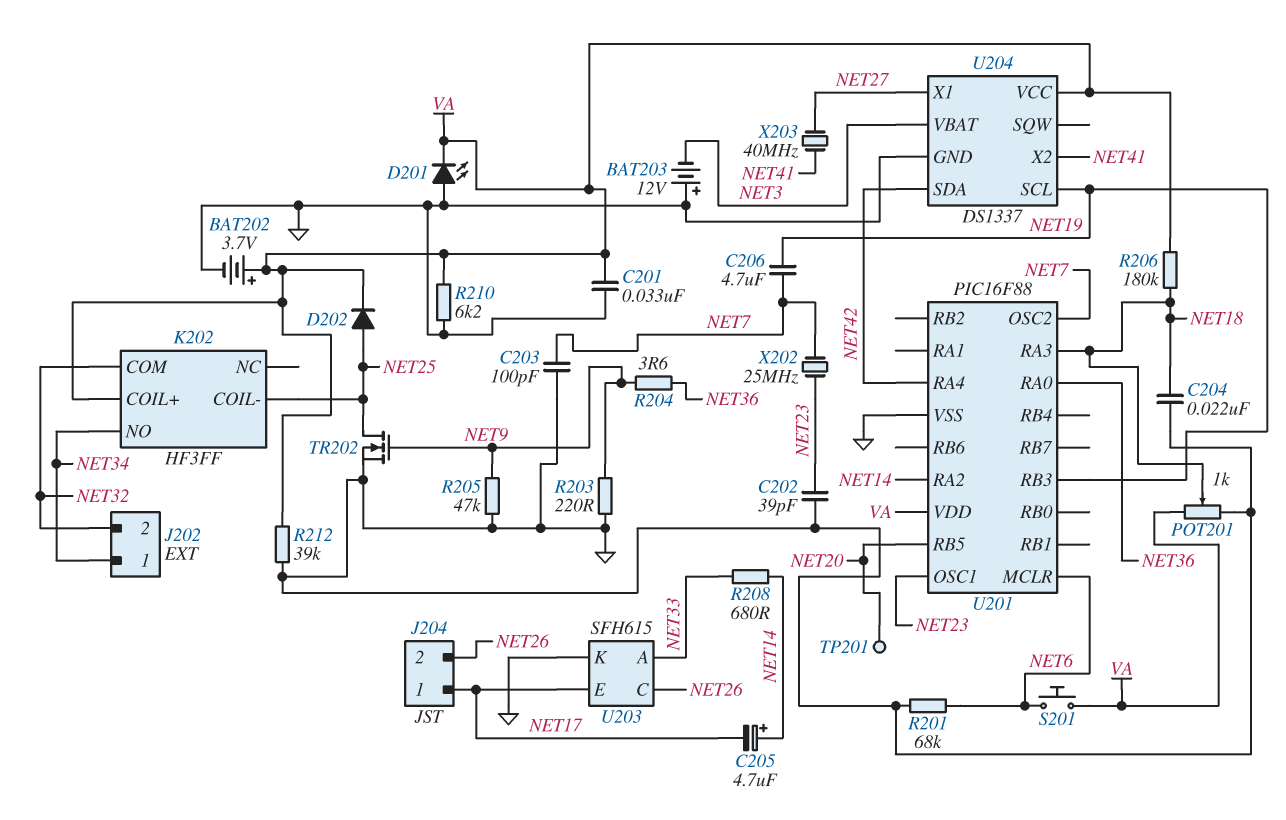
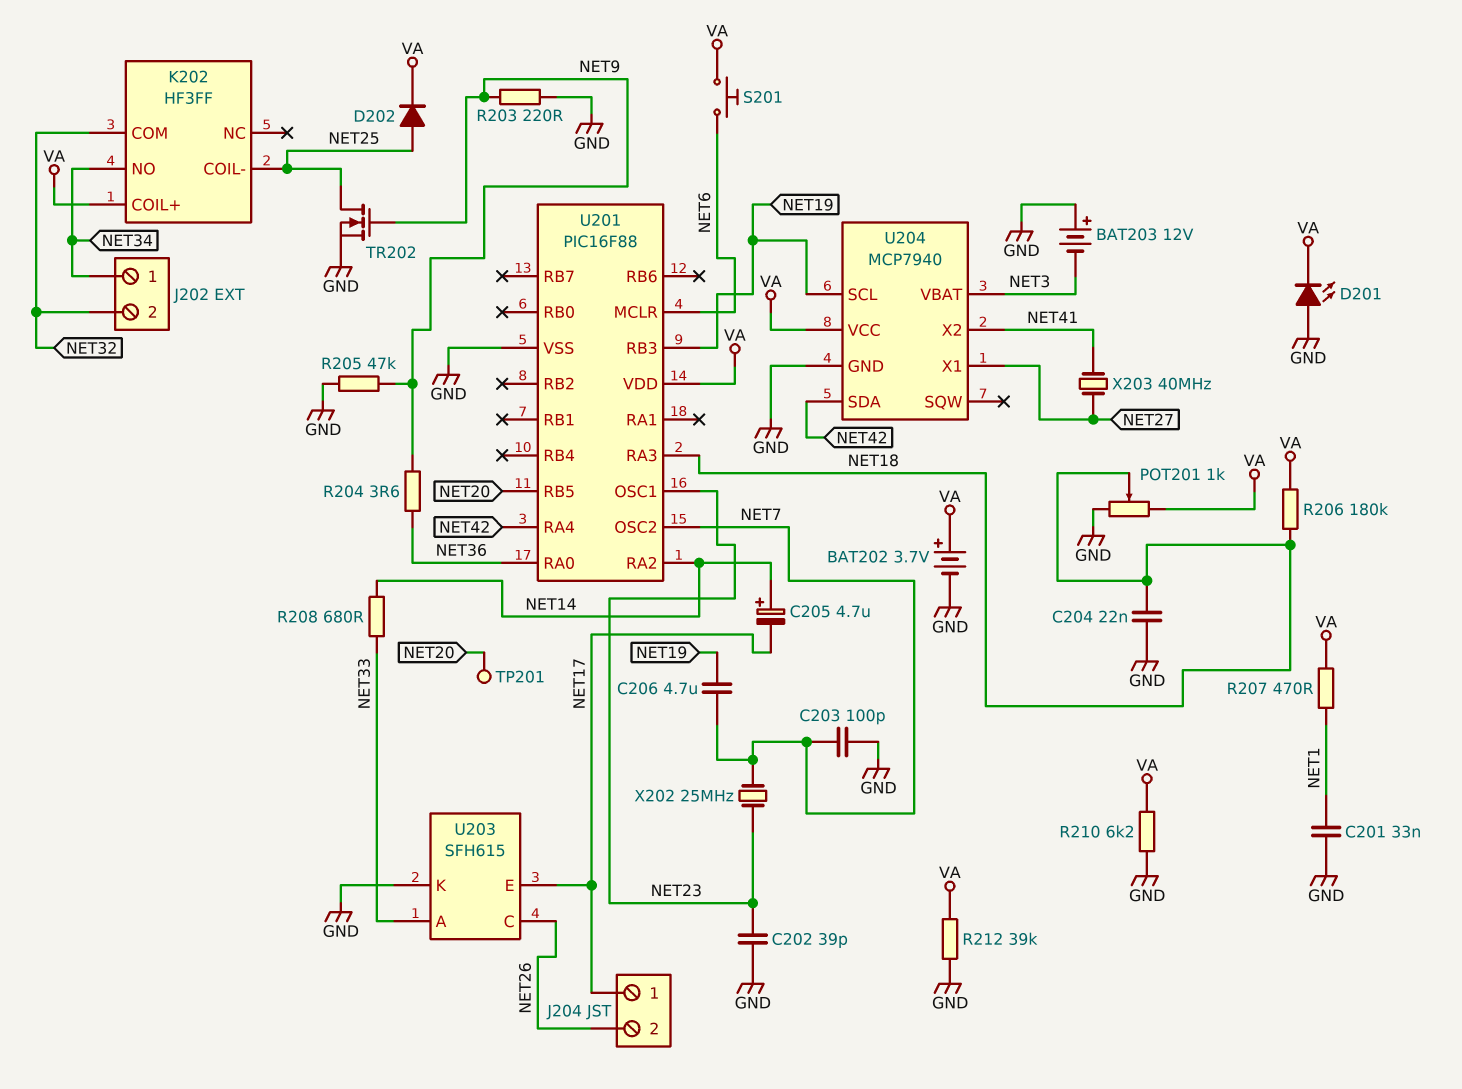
C201: 33nF (GND, VA) -> 33nF (GND, NET1)
R201: 68k (GND, NET6) -> none
R207: none -> 470 (NET1, VA)
U204: DS1337 -> MCP7940

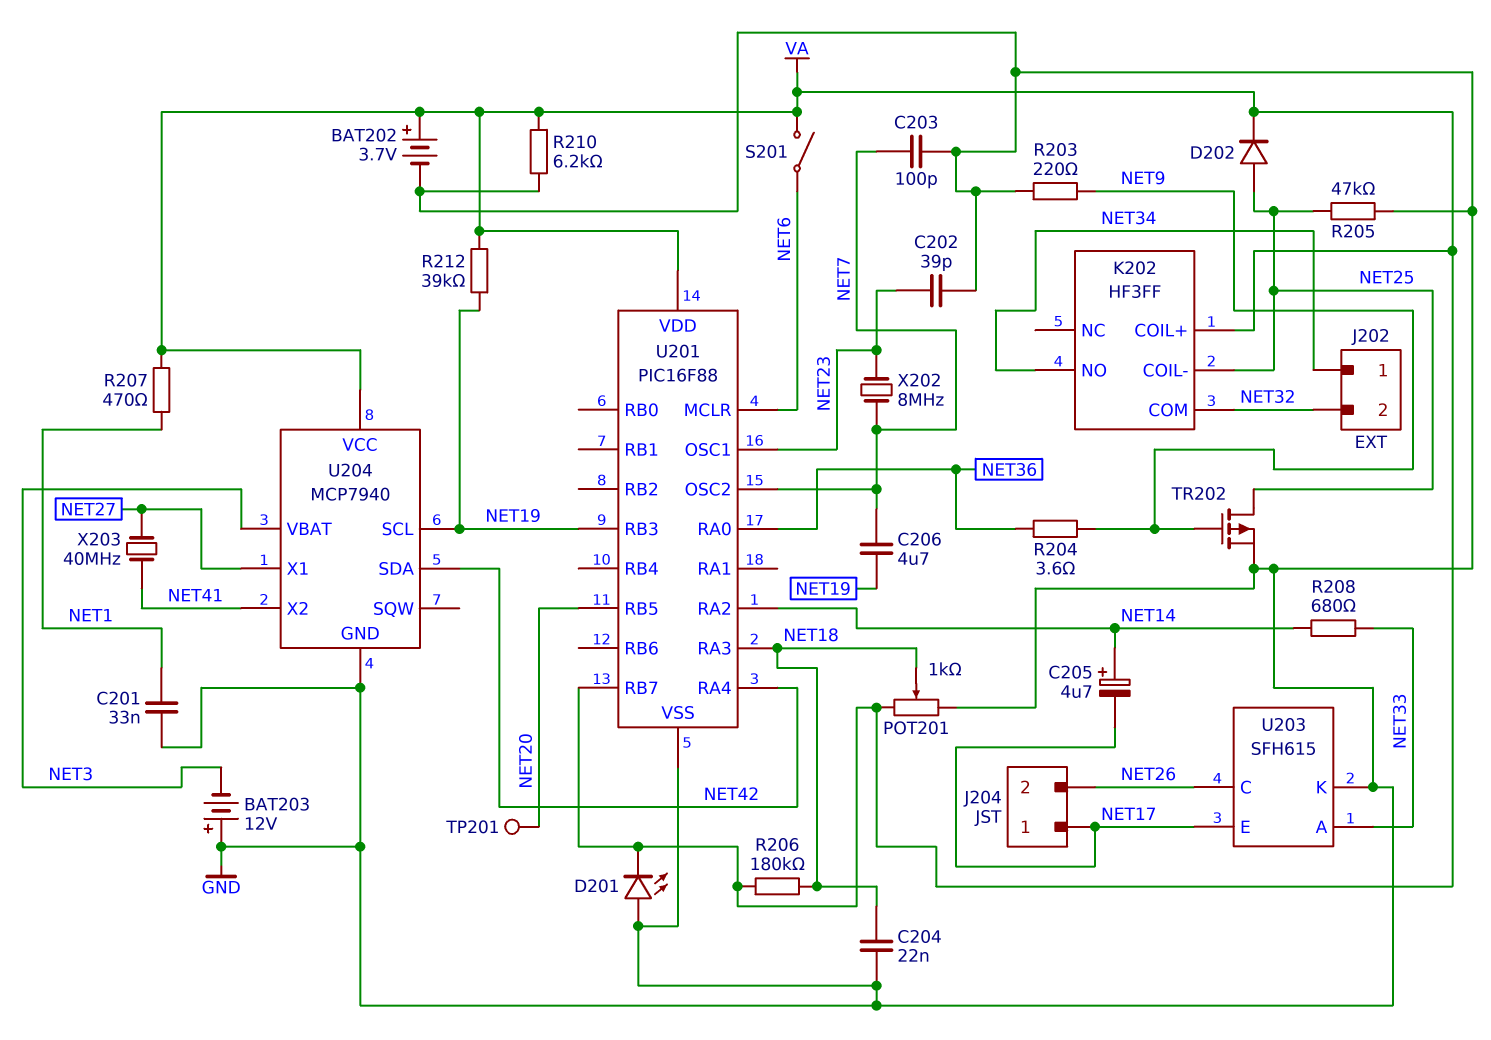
R205: 47k (GND, NET9) -> 47k (GND, NET25)
R212: 39k (GND, VA) -> 39k (NET19, VA)
S201: button (NET6, VA) -> switch (NET6, VA)
TR202: NMOS (G NET9, D NET25, S GND) -> PMOS (G NET9, D NET25, S GND)
U201 pin RB7: none -> VA
X202: 25MHz (NET7, NET23) -> 8MHz (NET7, NET23)

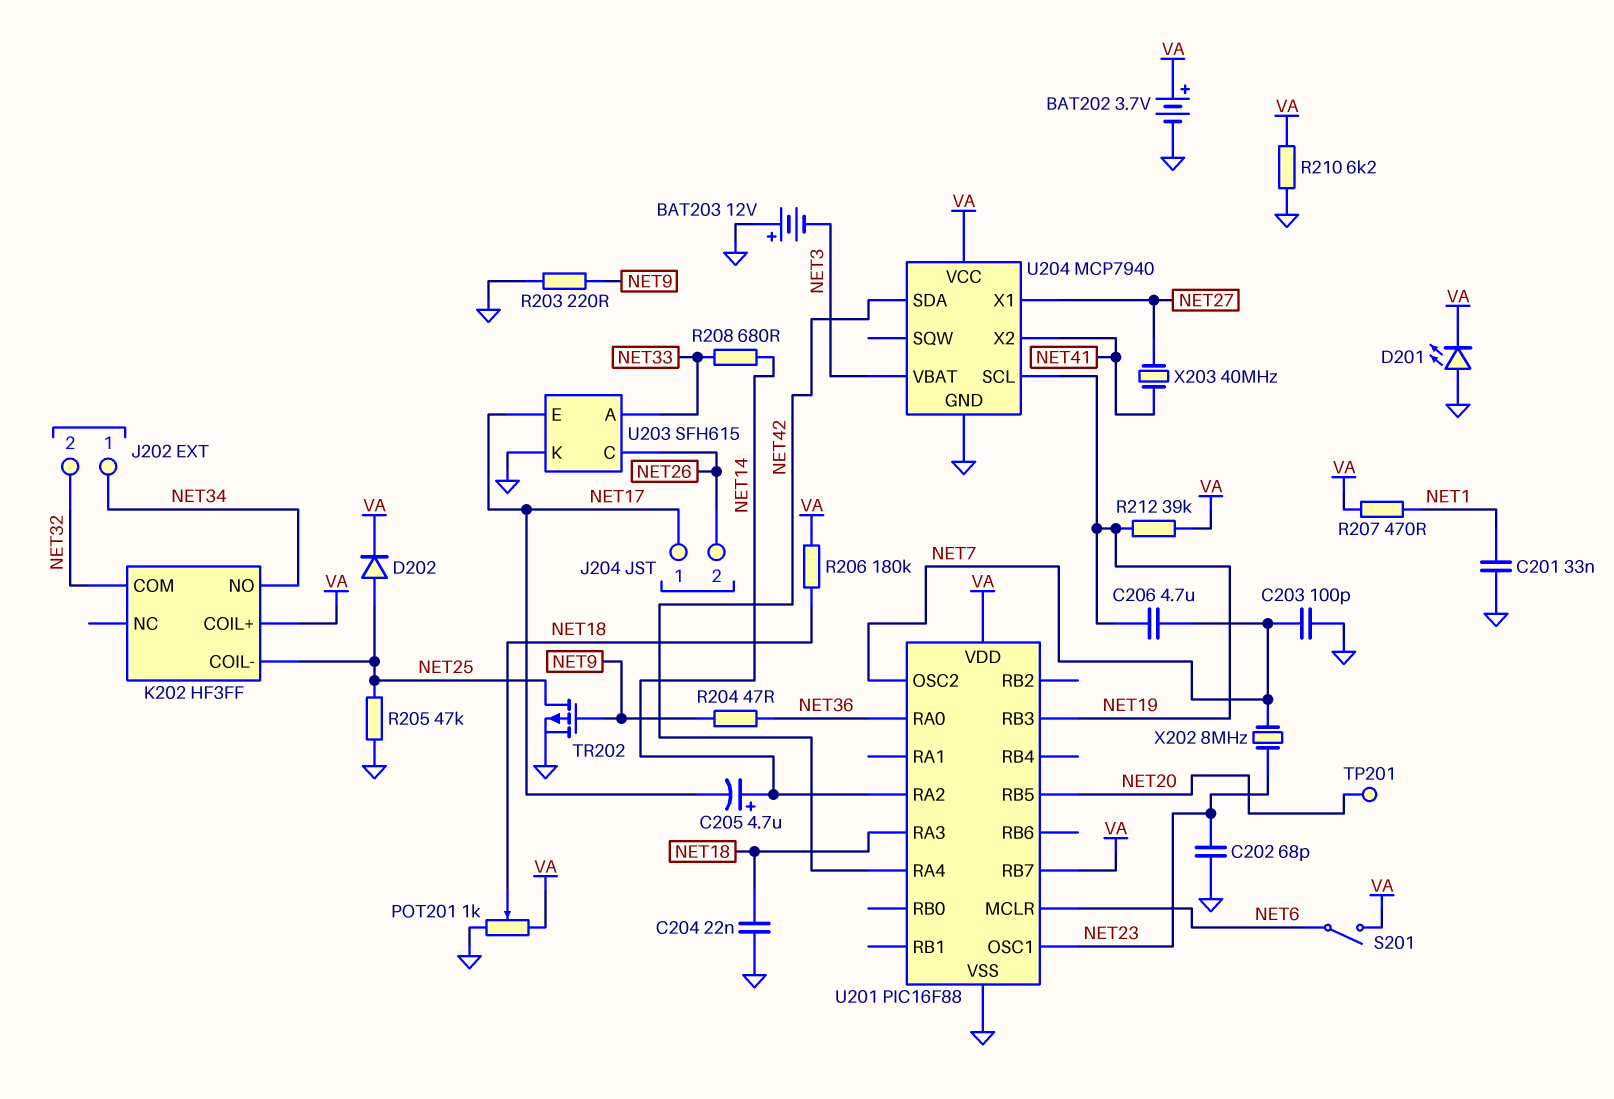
C202: 39pF (GND, NET23) -> 68pF (GND, NET23)
R204: 3.6 (NET9, NET36) -> 47 (NET9, NET36)

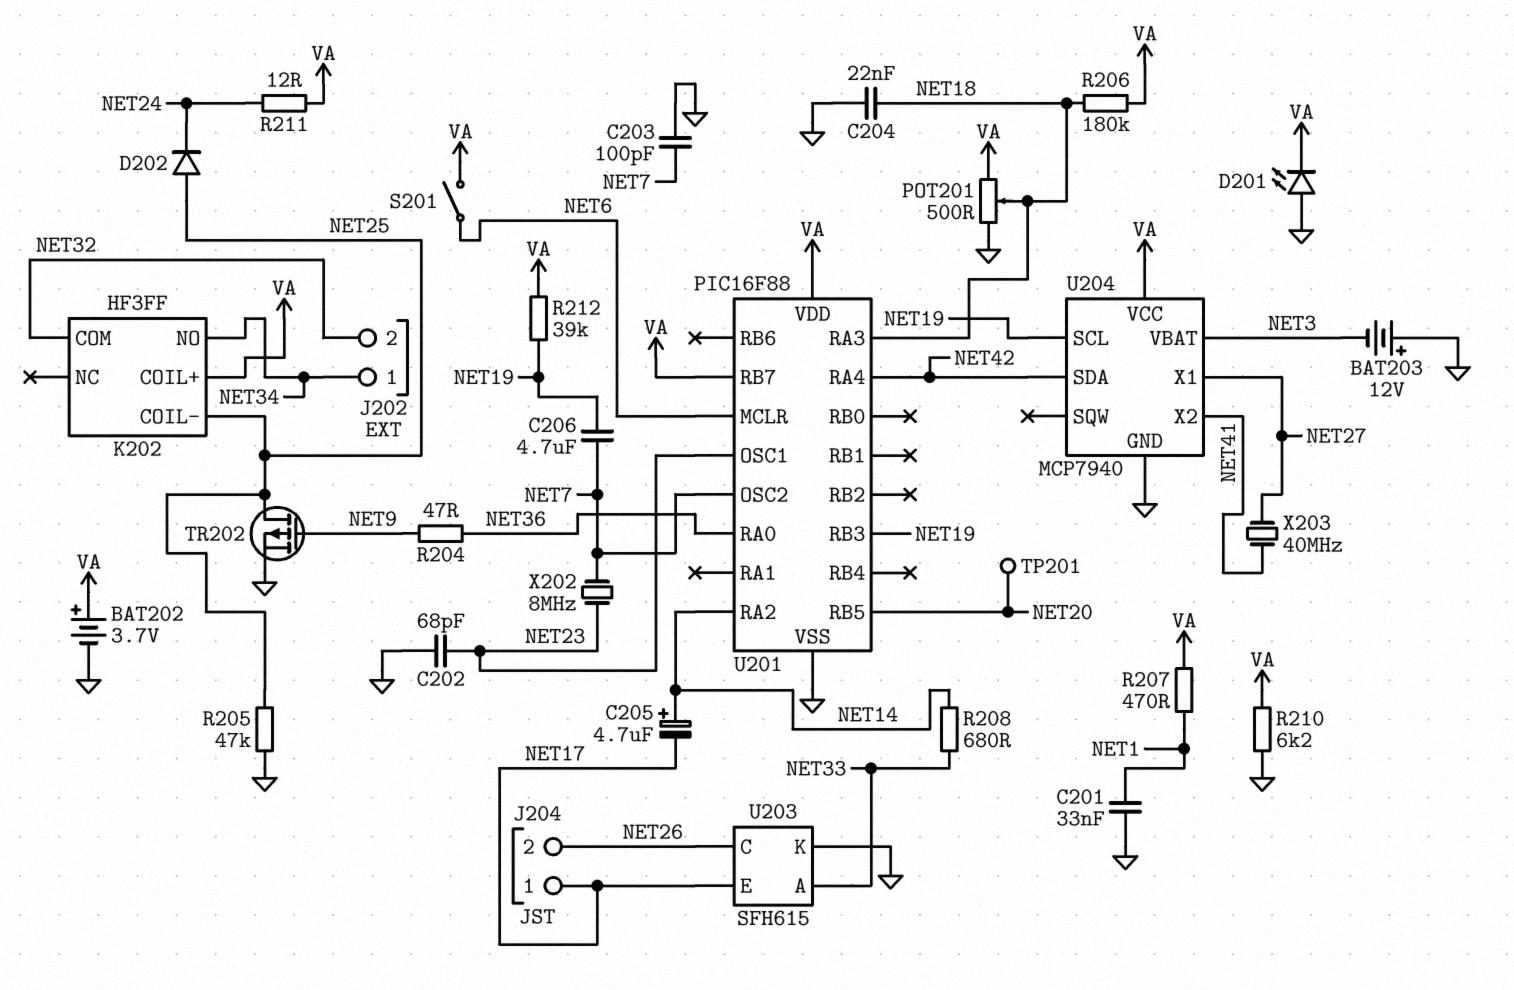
D202: diode (A NET25, K VA) -> diode (A NET25, K NET24)
POT201: 1k (GND, VA, wiper NET18) -> 500 (GND, VA, wiper NET18)
R203: 220 (GND, NET9) -> none
R211: none -> 12 (NET24, VA)

